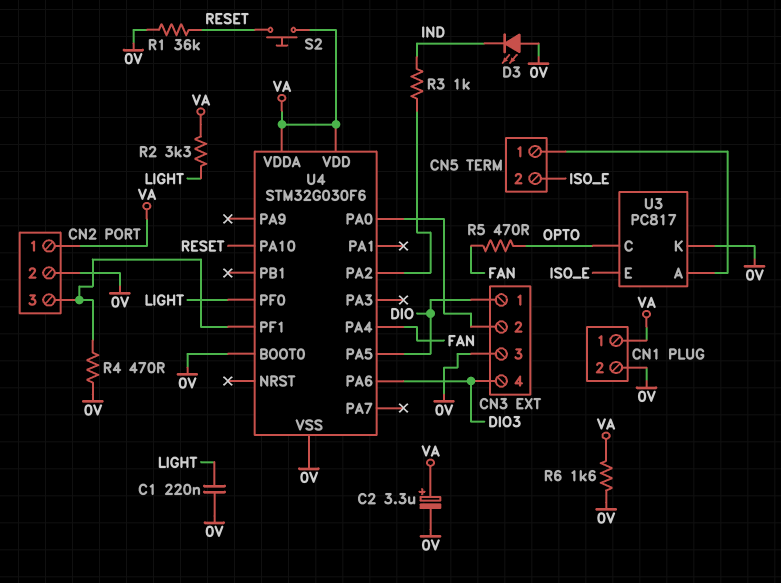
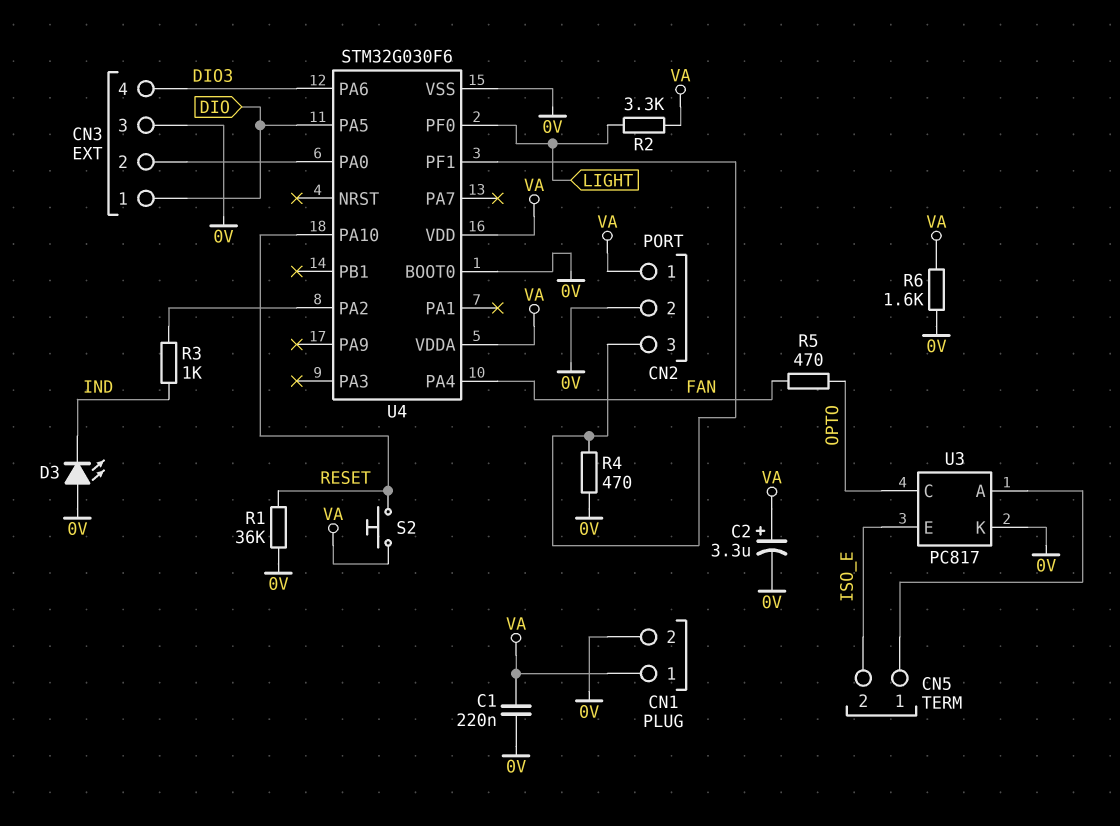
C1: 220nF (0V, LIGHT) -> 220nF (0V, VA)

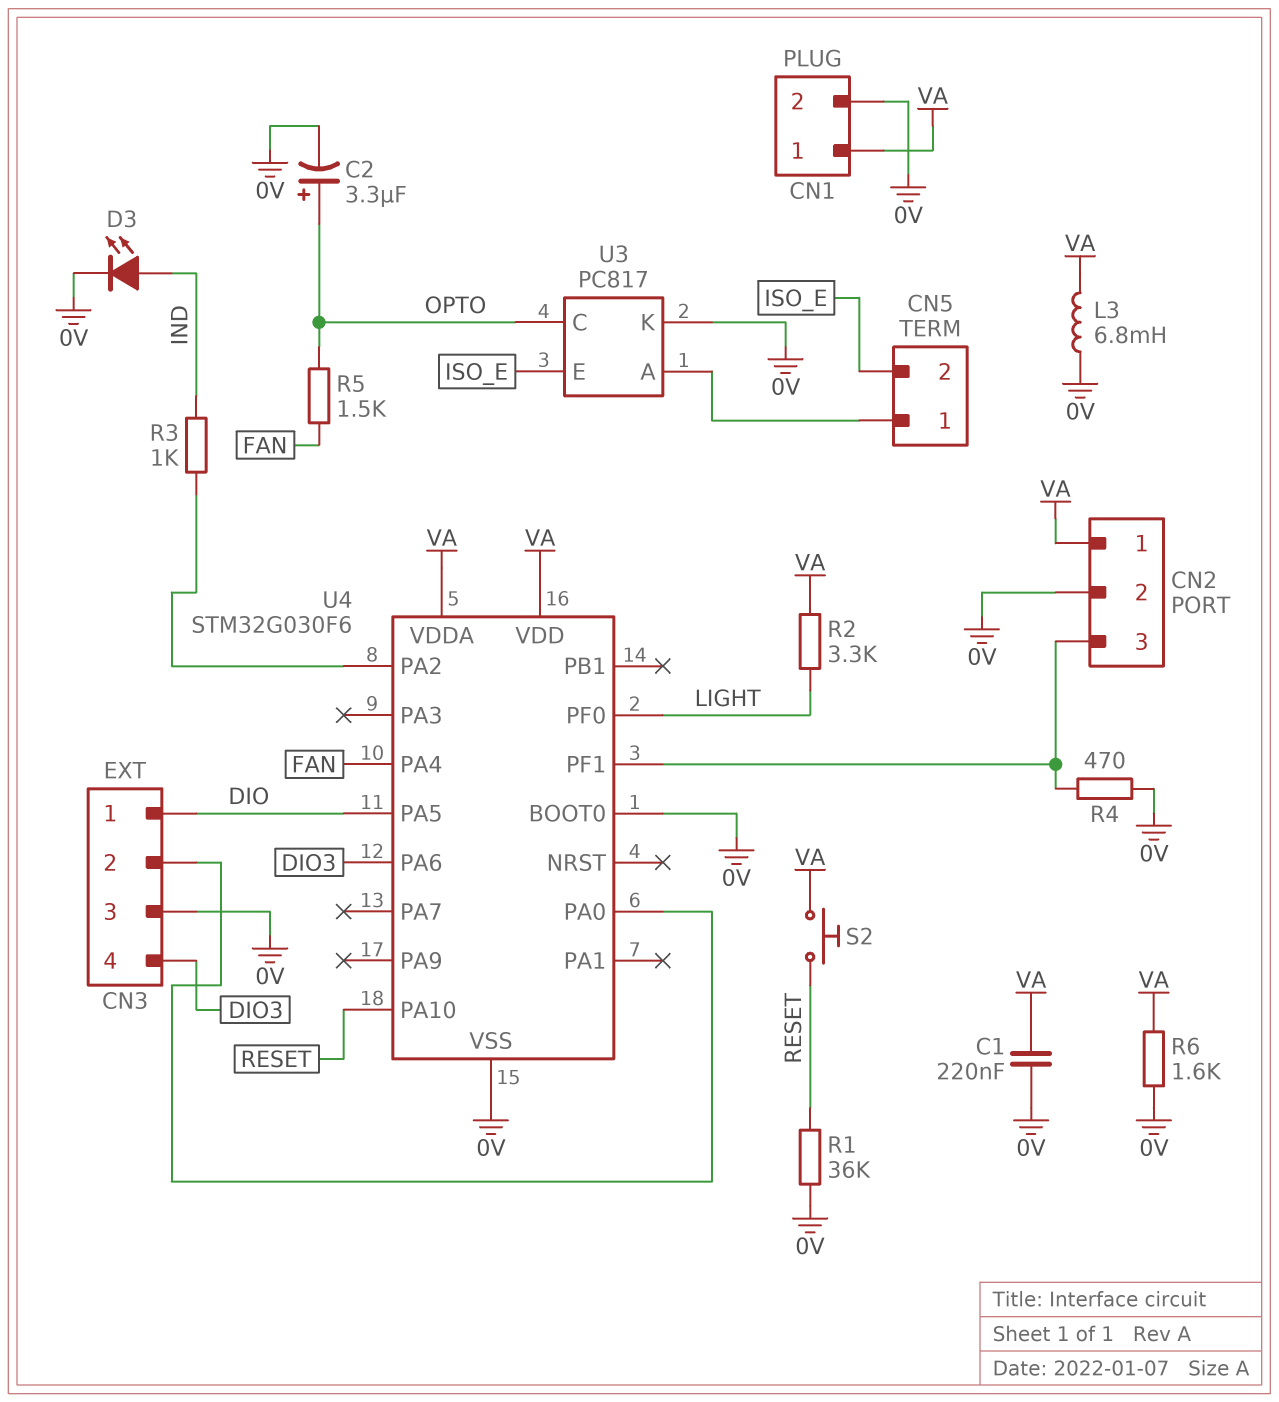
C2: 3.3uF (plus VA, minus 0V) -> 3.3uF (plus OPTO, minus 0V)
D3: LED (A 0V, K IND) -> LED (A IND, K 0V)
L3: none -> 6.8mH (0V, VA)
R5: 470 (FAN, OPTO) -> 1.5k (FAN, OPTO)

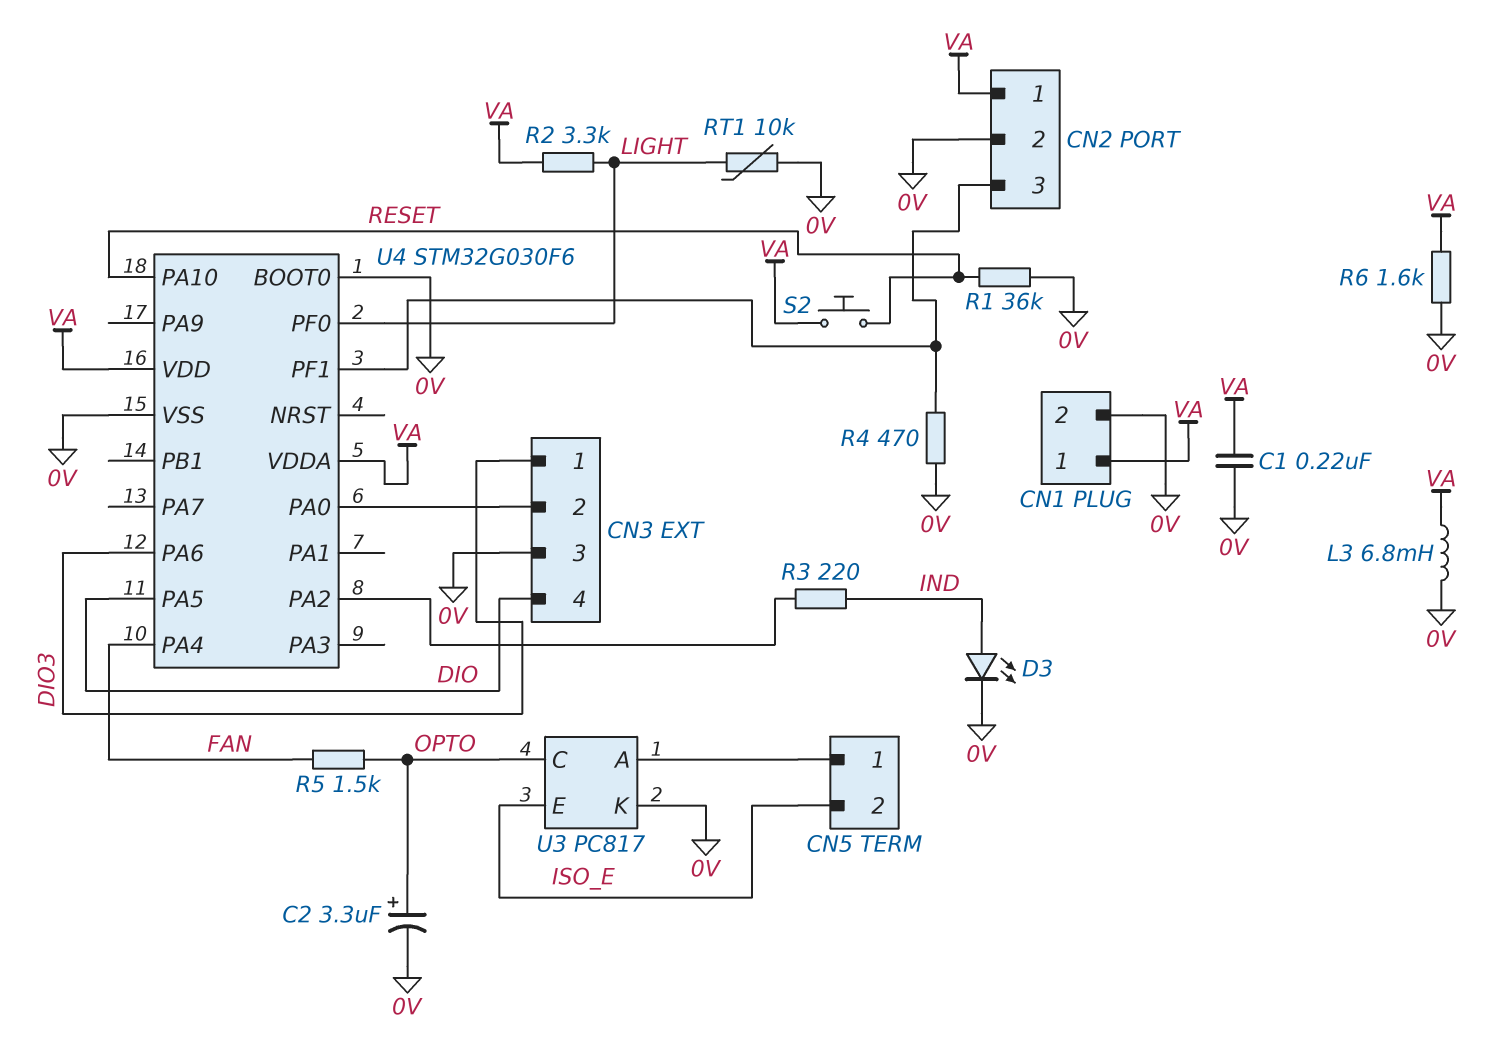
CN3 pin 1: DIO -> DIO3
CN3 pin 4: DIO3 -> DIO
R3: 1k (IND, U4/PA2) -> 220 (IND, U4/PA2)
RT1: none -> 10k (0V, LIGHT)

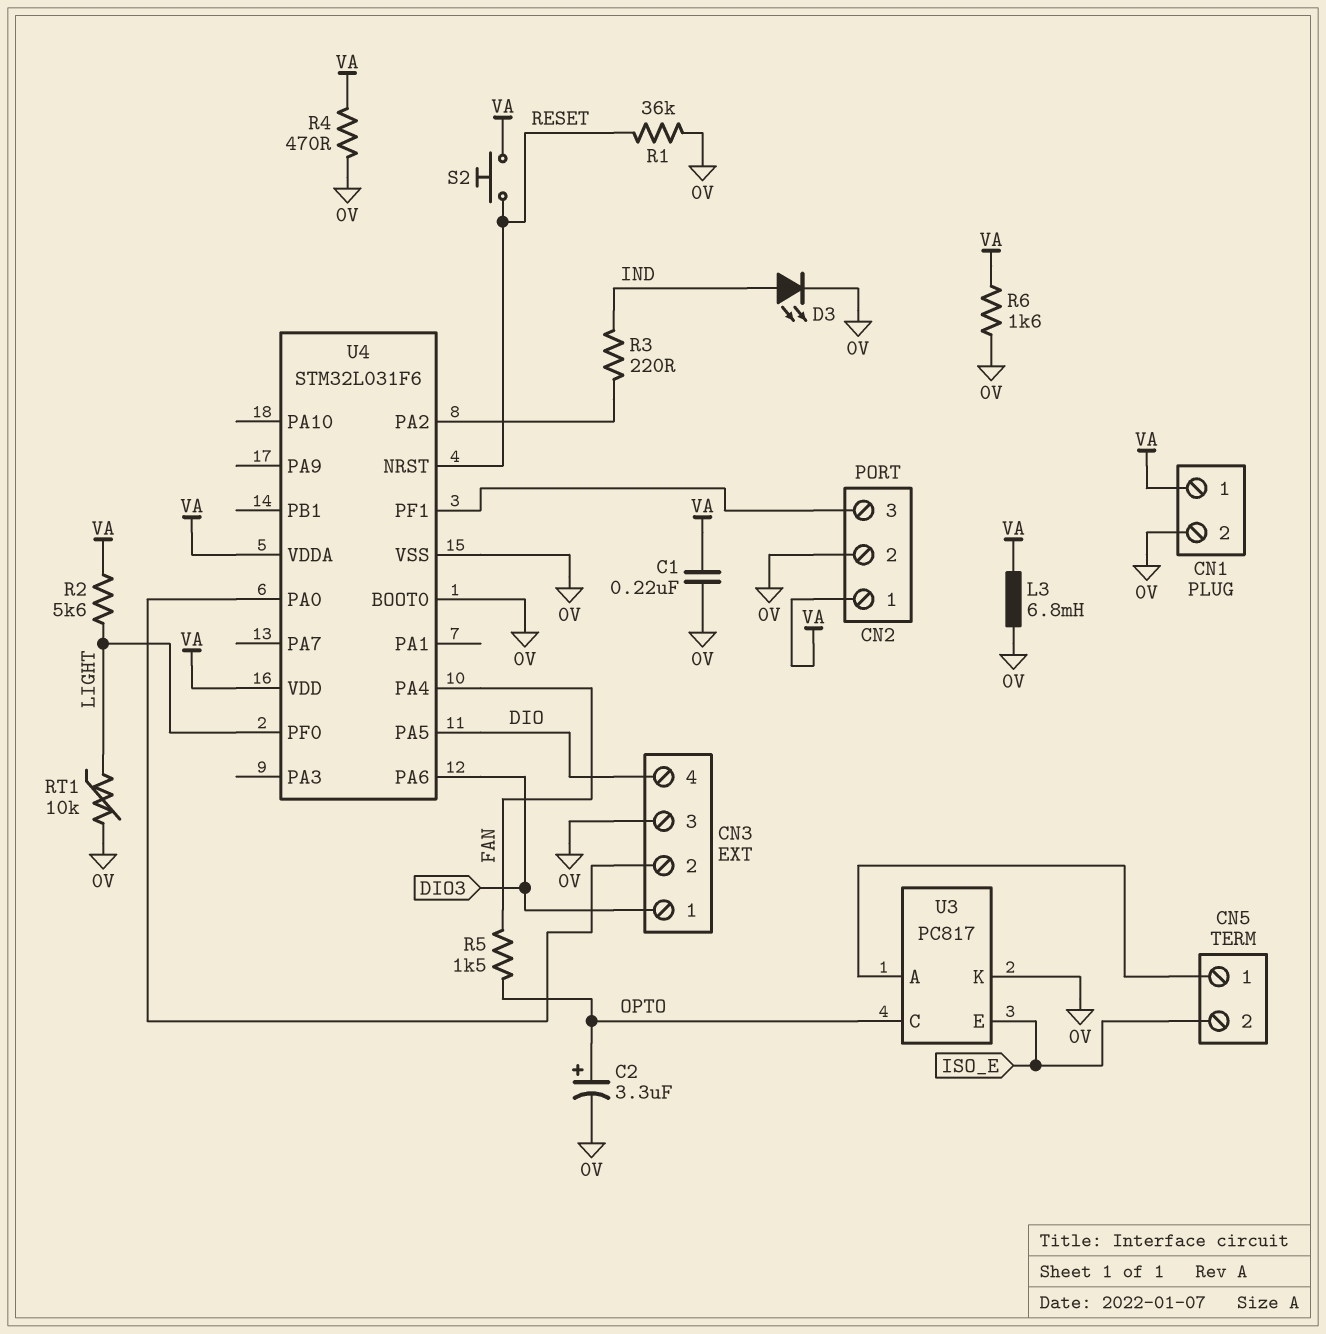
R2: 3.3k (LIGHT, VA) -> 5.6k (LIGHT, VA)
R4: 470 (0V, CN2/3) -> 470 (0V, VA)
U4: STM32G030F6 -> STM32L031F6
U4 pin NRST: none -> RESET
U4 pin PA10: RESET -> none

